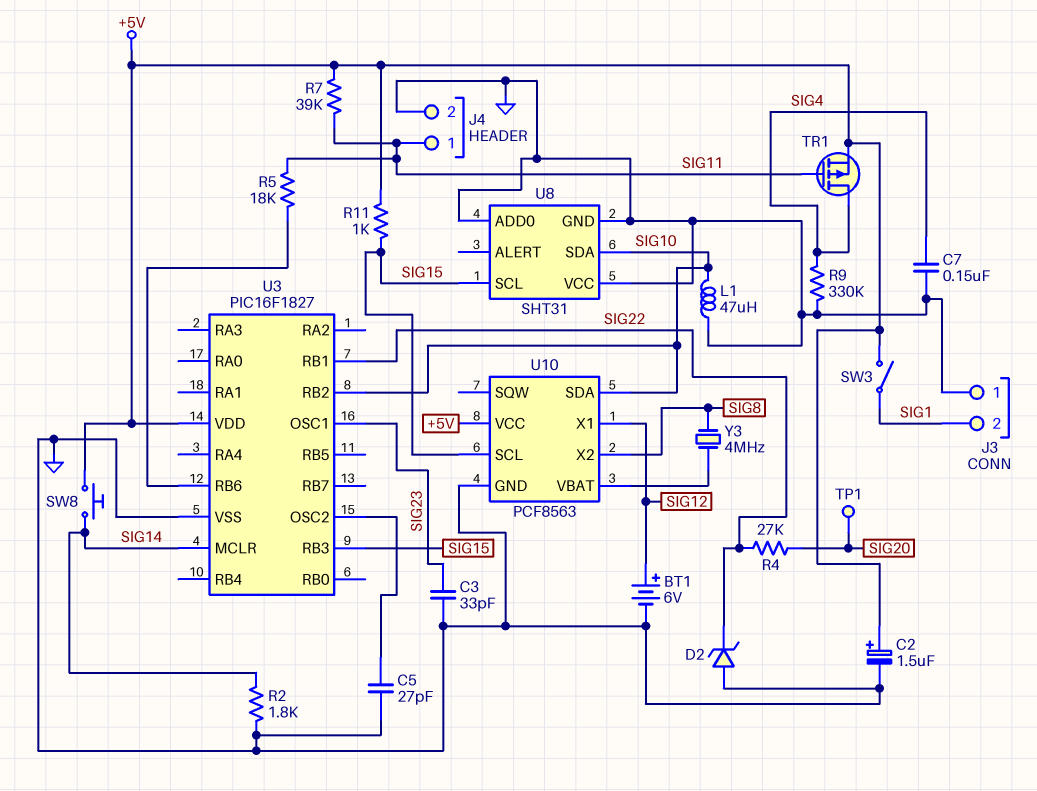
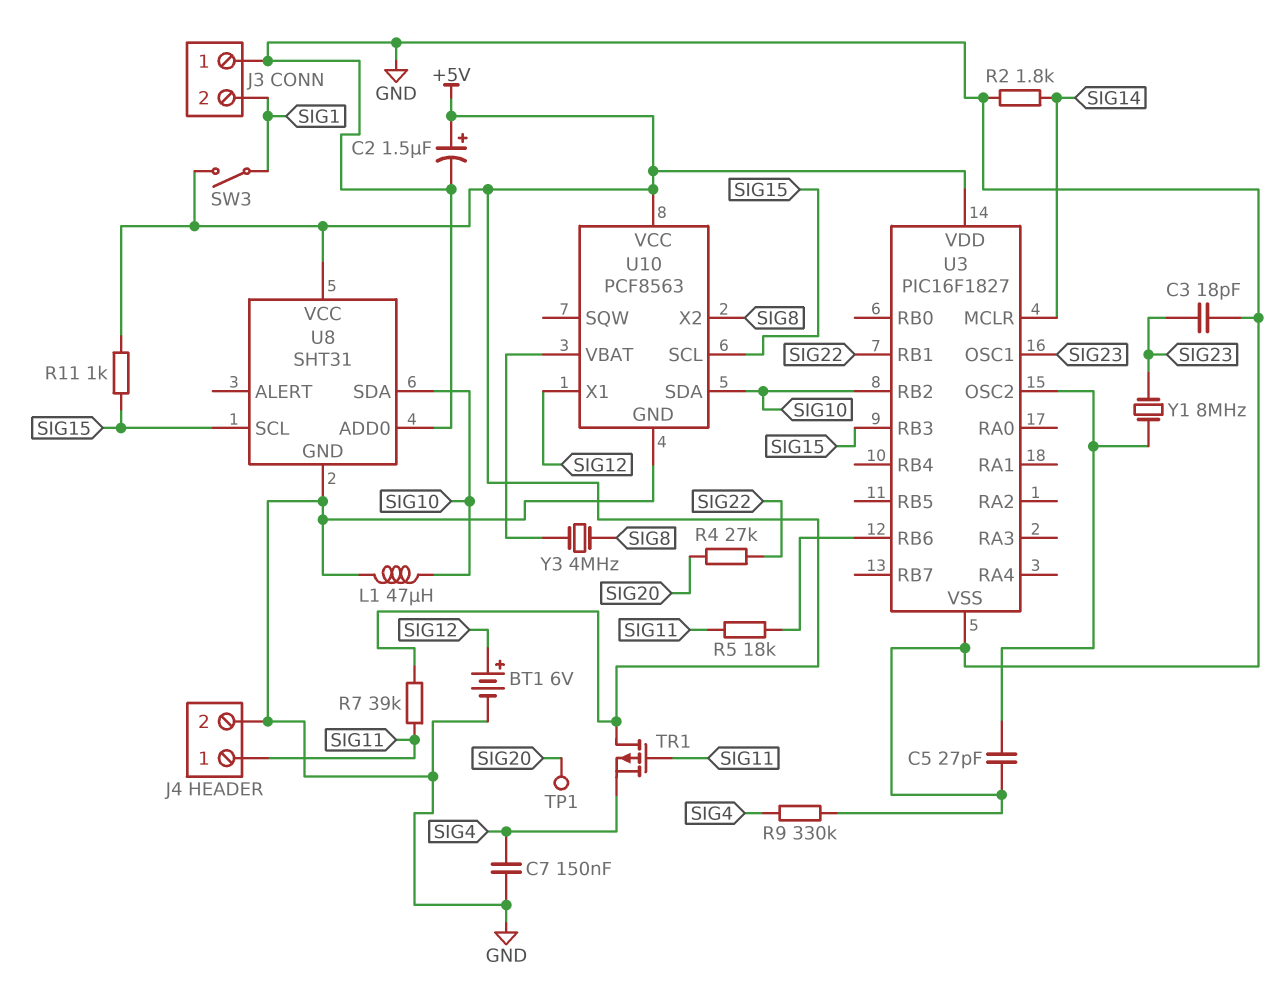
C3: 33pF (GND, SIG23) -> 18pF (GND, SIG23)
D2: zener (A GND, K SIG22) -> none
SW8: button (+5V, SIG14) -> none
TR1: PMOS (G SIG11, D SIG4, S +5V) -> PMOS (G SIG11, D +5V, S SIG4)
U8 pin VCC: GND -> +5V
Y1: none -> 8MHz (SIG23, U3/OSC2)

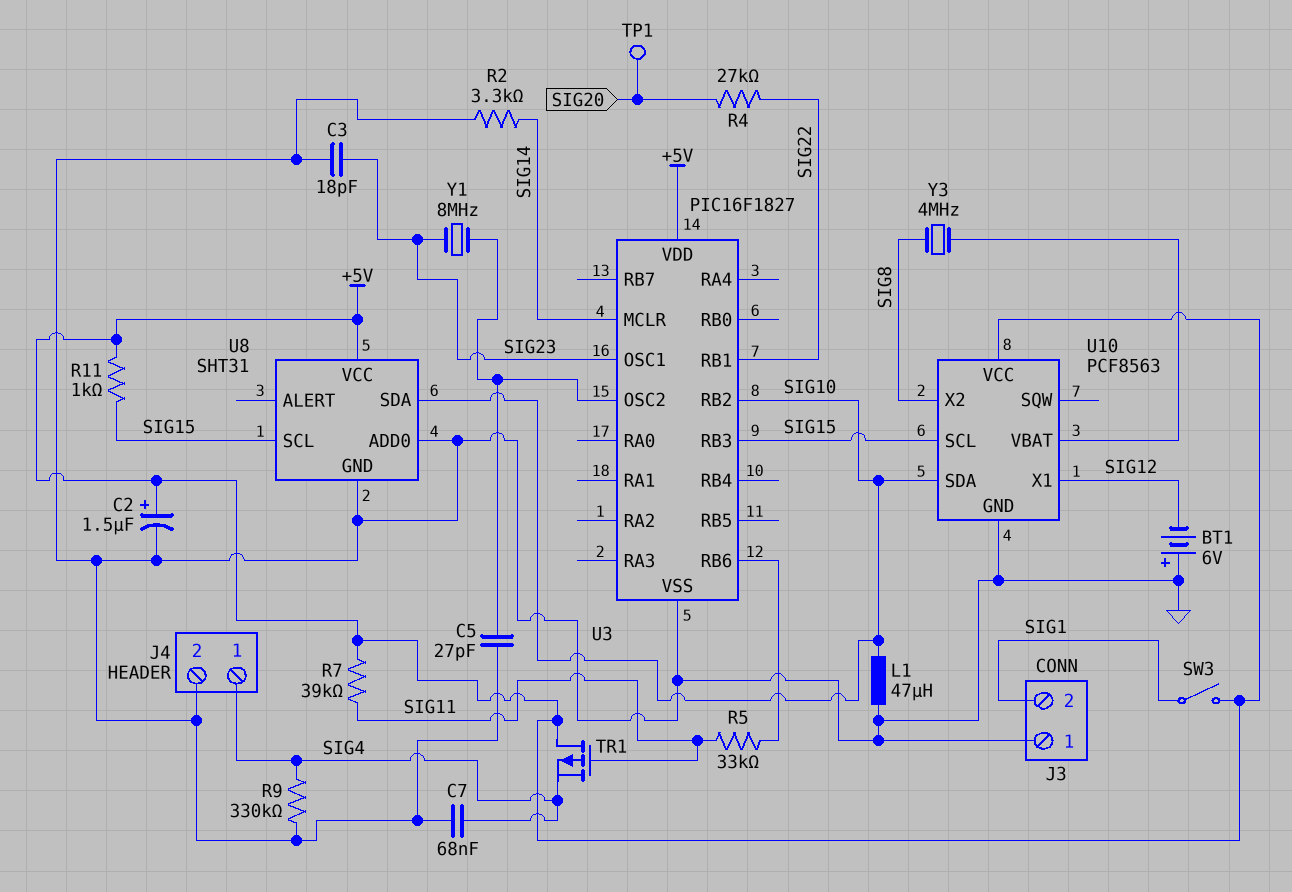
BT1: 6V (plus SIG12, minus GND) -> 6V (plus GND, minus SIG12)
C7: 150nF (GND, SIG4) -> 68nF (GND, SIG4)
J4 pin 1: SIG11 -> SIG4
R2: 1.8k (GND, SIG14) -> 3.3k (GND, SIG14)
R5: 18k (SIG11, U3/RB6) -> 33k (SIG11, U3/RB6)

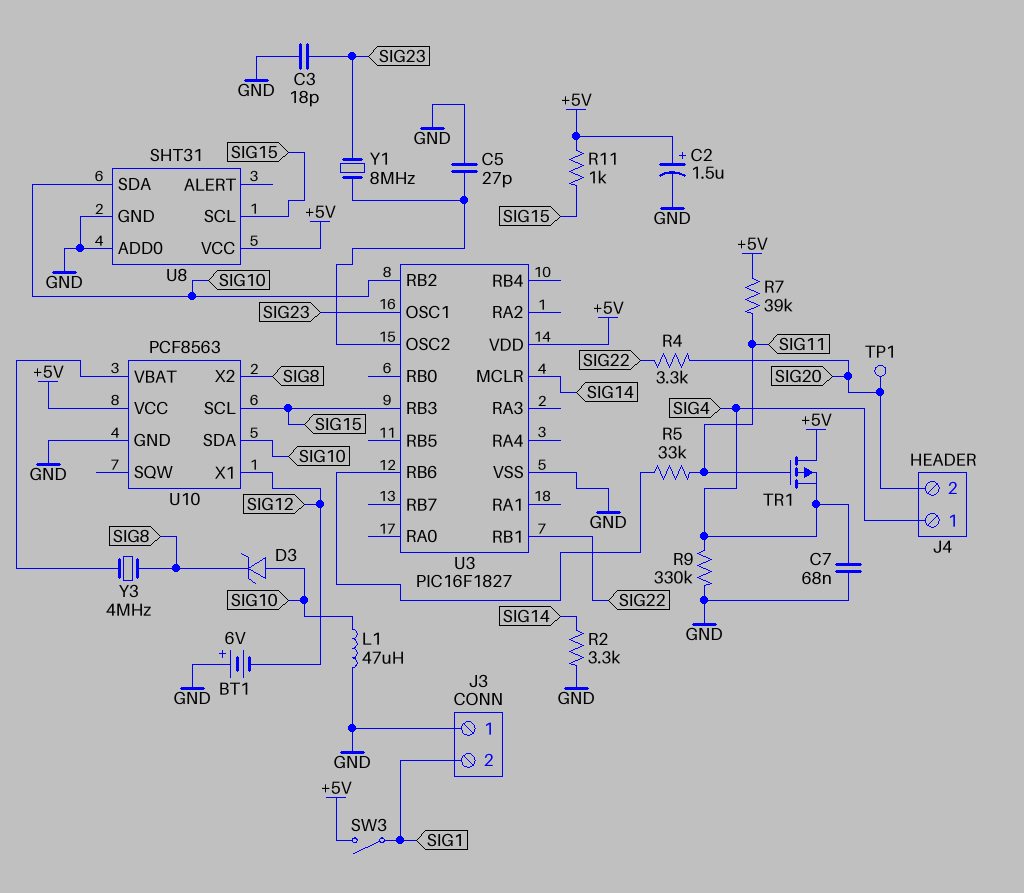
D3: none -> zener (A SIG10, K SIG8)
J4 pin 2: GND -> SIG20
R4: 27k (SIG20, SIG22) -> 3.3k (SIG20, SIG22)

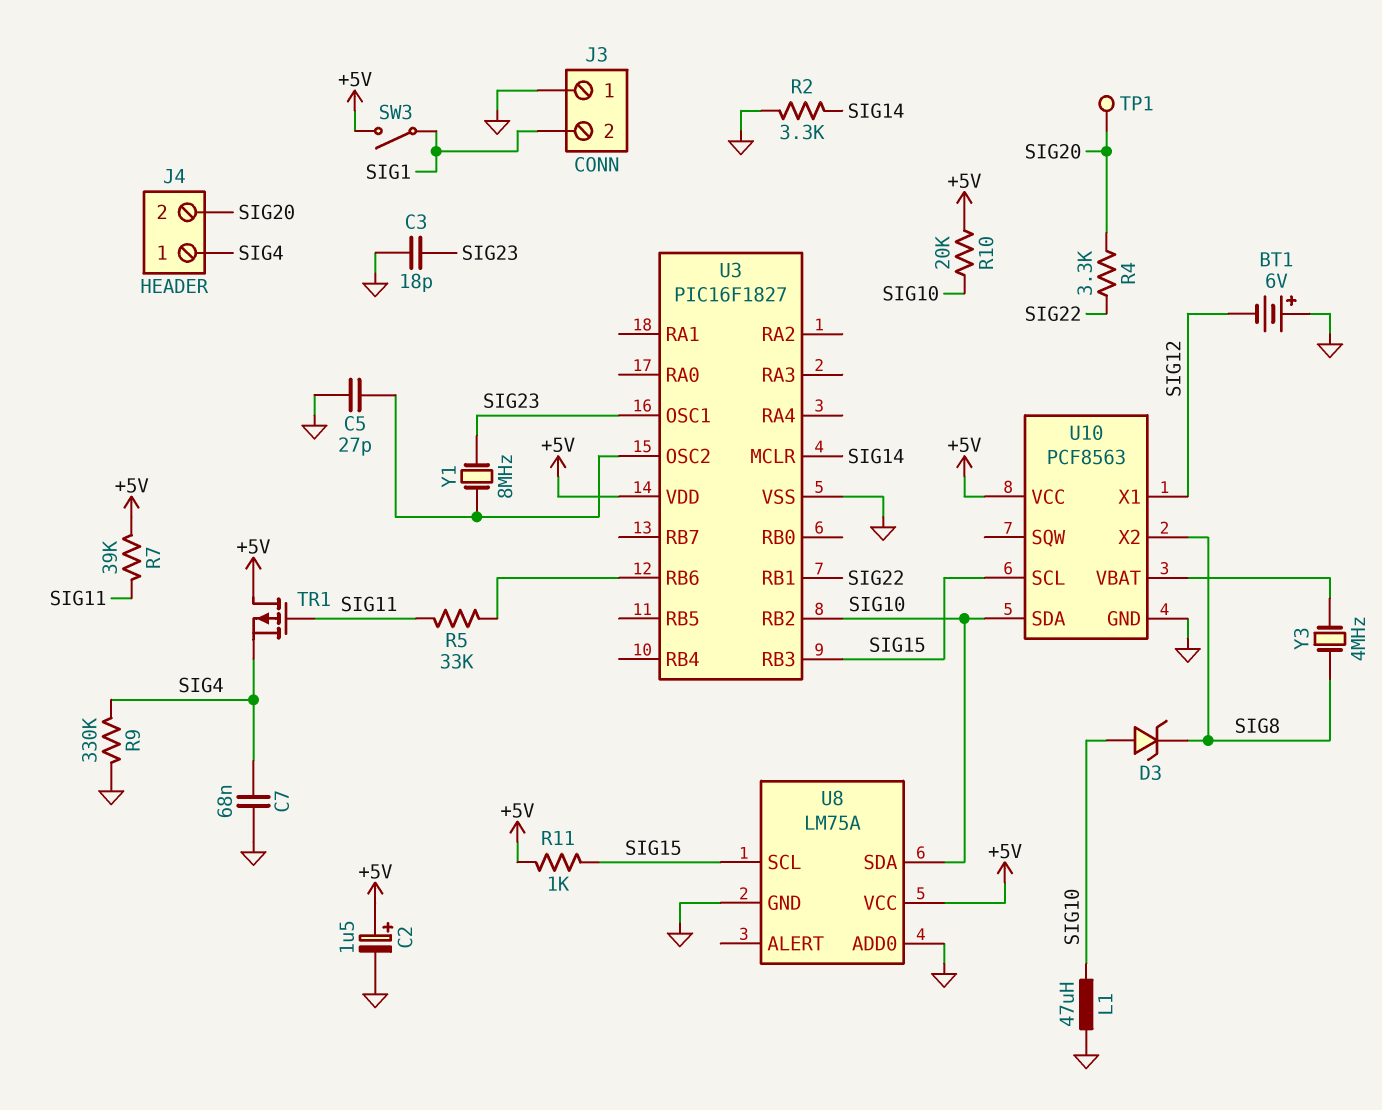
R10: none -> 20k (+5V, SIG10)
U8: SHT31 -> LM75A

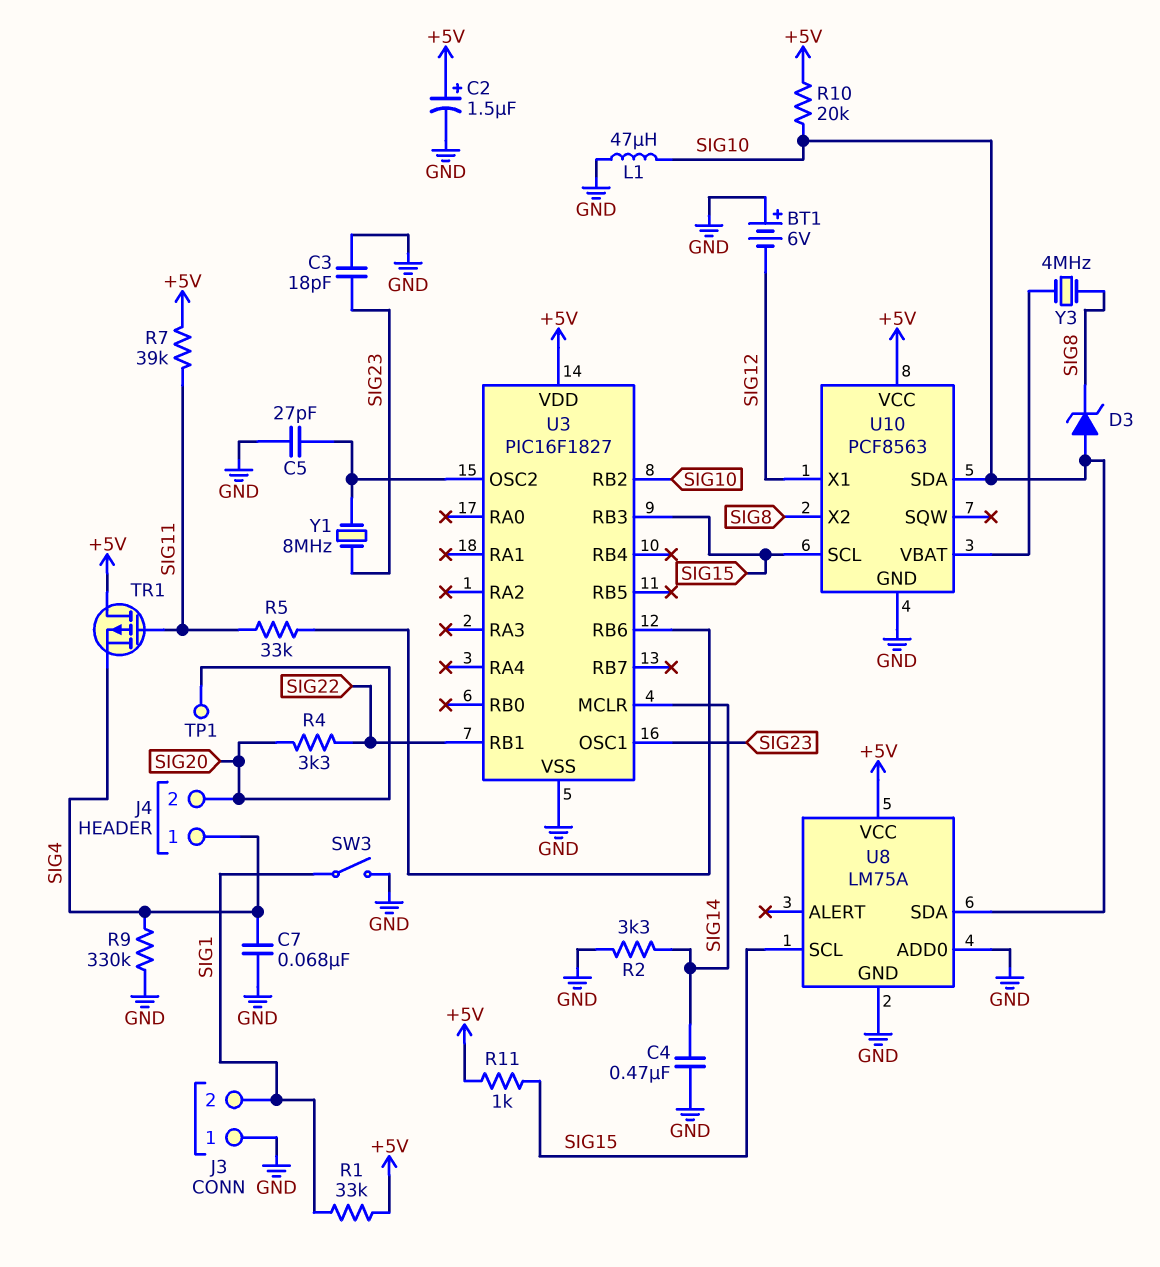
C4: none -> 470nF (GND, SIG14)
R1: none -> 33k (+5V, SIG1)
SW3: switch (+5V, SIG1) -> switch (GND, SIG1)

